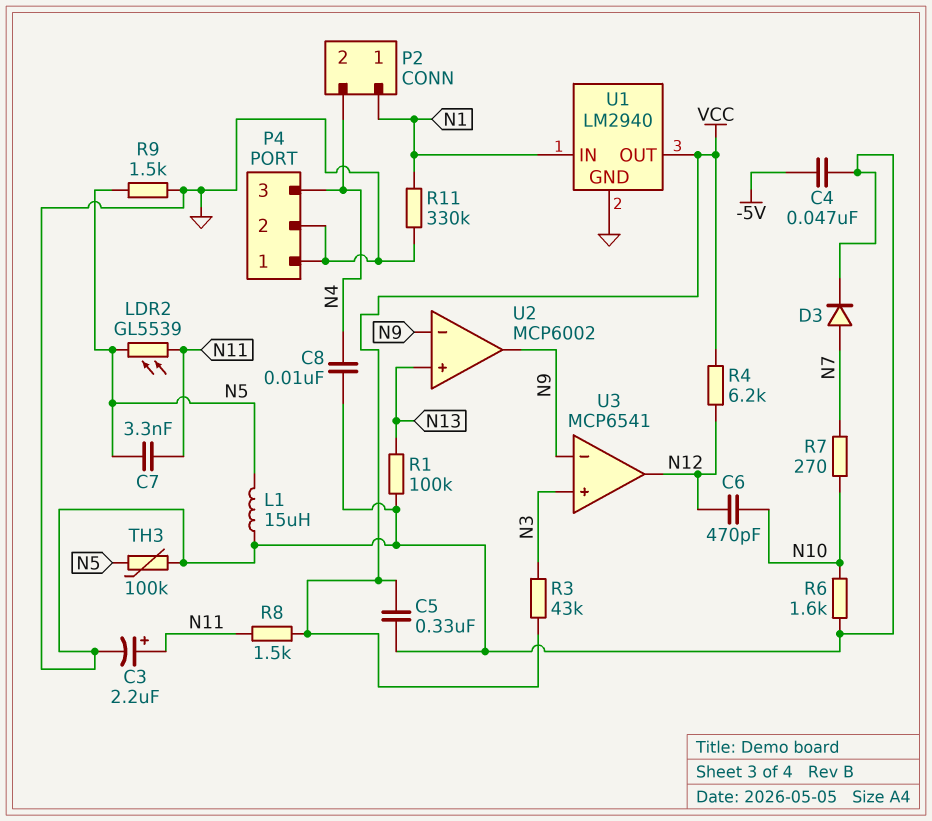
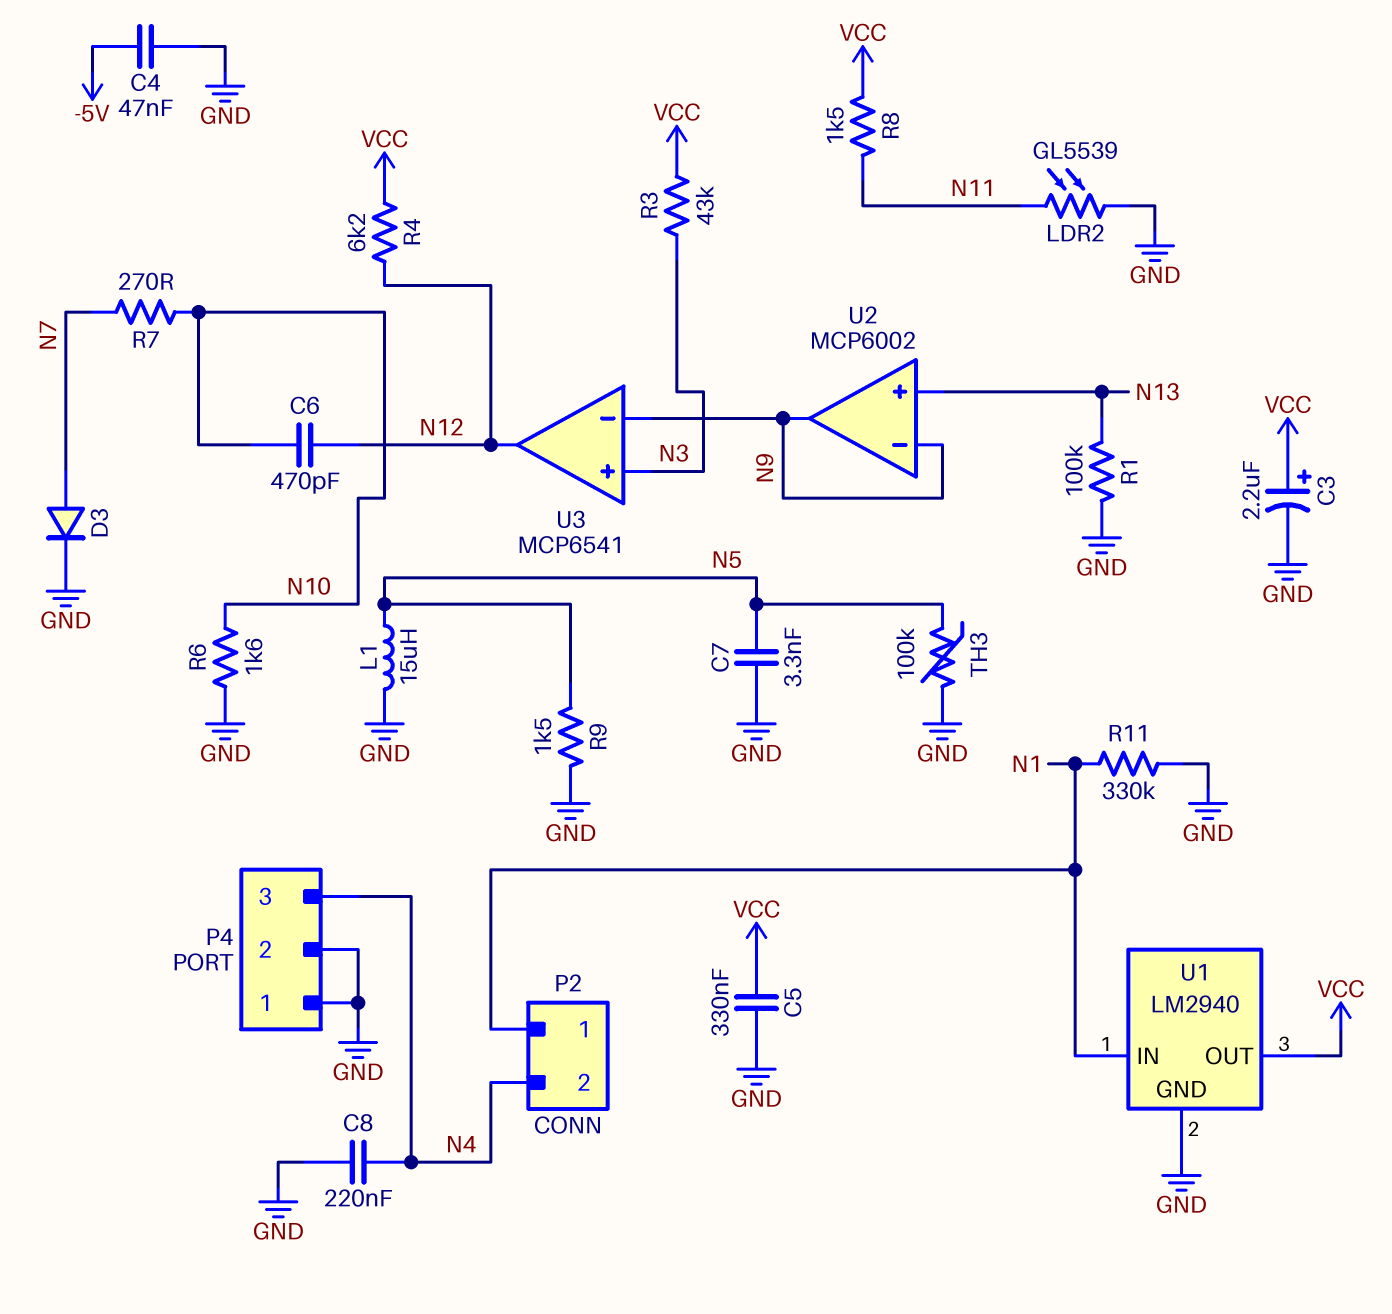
C3: 2.2uF (plus N11, minus GND) -> 2.2uF (plus VCC, minus GND)
C7: 3.3nF (N5, N11) -> 3.3nF (GND, N5)
C8: 10nF (GND, N4) -> 220nF (GND, N4)
LDR2: GL5539 (N5, N11) -> GL5539 (GND, N11)

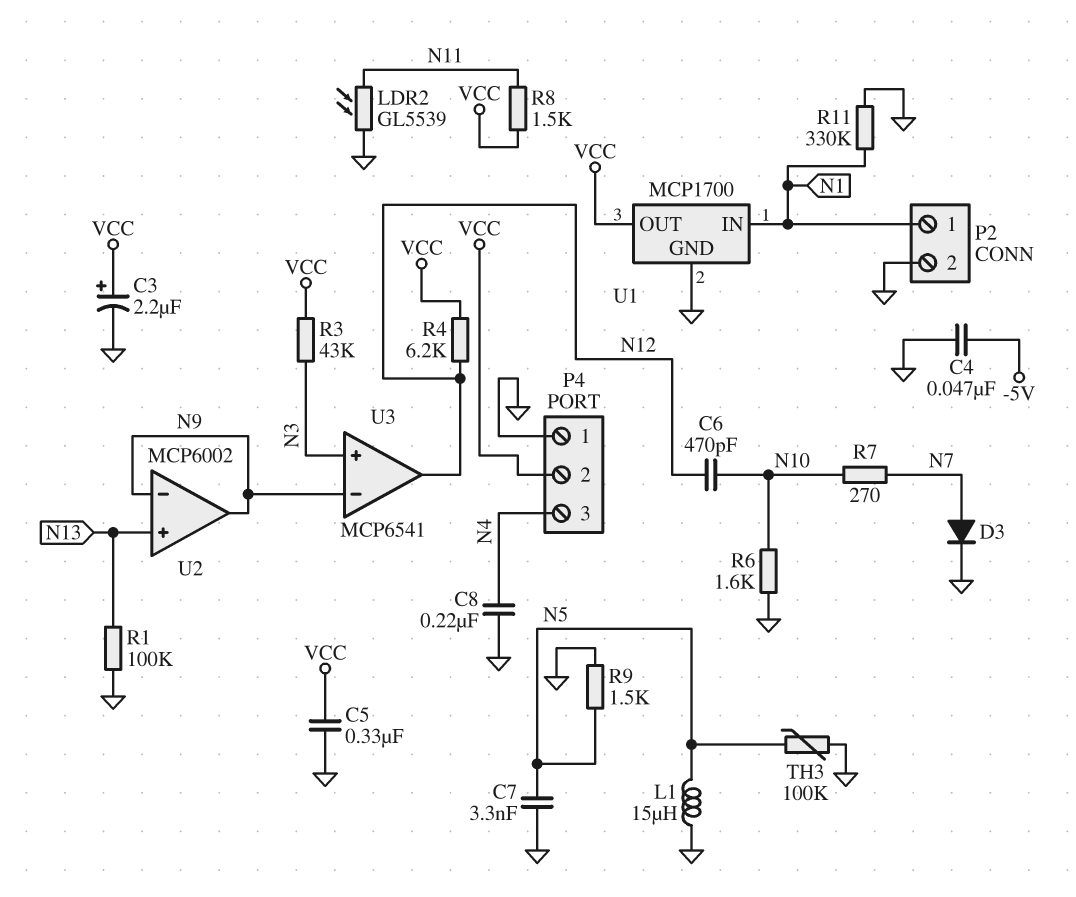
P2 pin 2: N4 -> GND
P4 pin 2: GND -> VCC
U1: LM2940 -> MCP1700

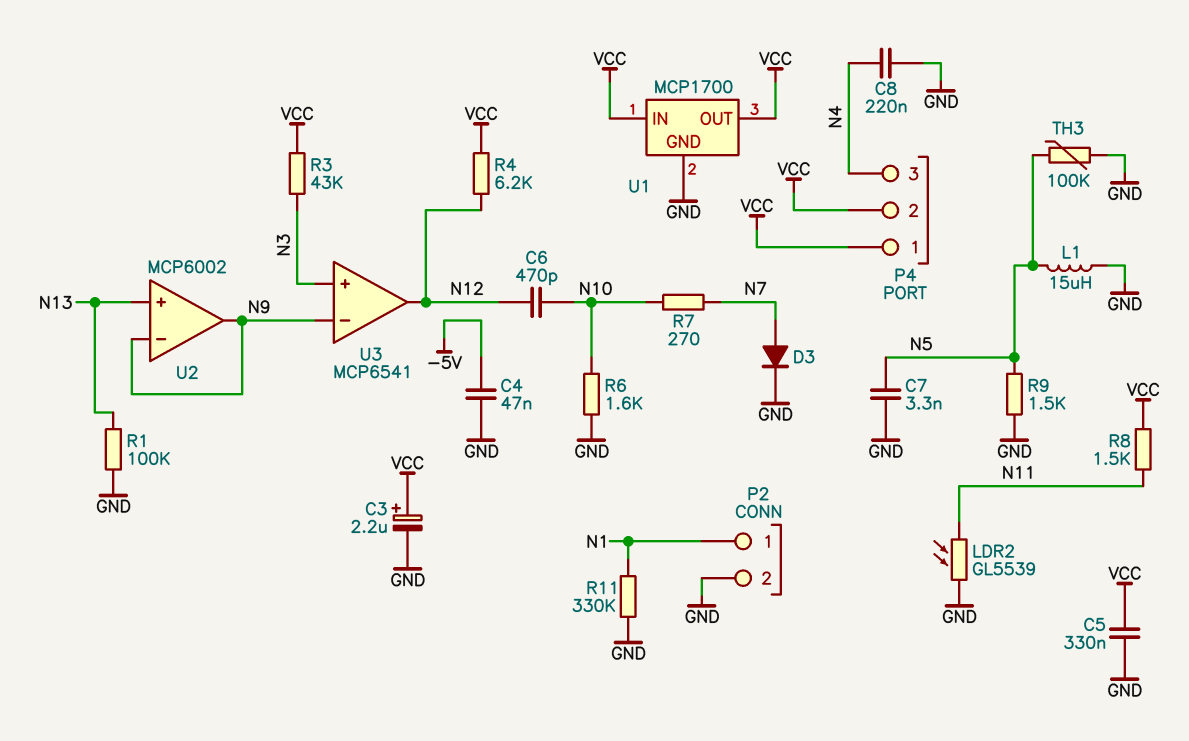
P4 pin 1: GND -> VCC
U1 pin IN: N1 -> VCC

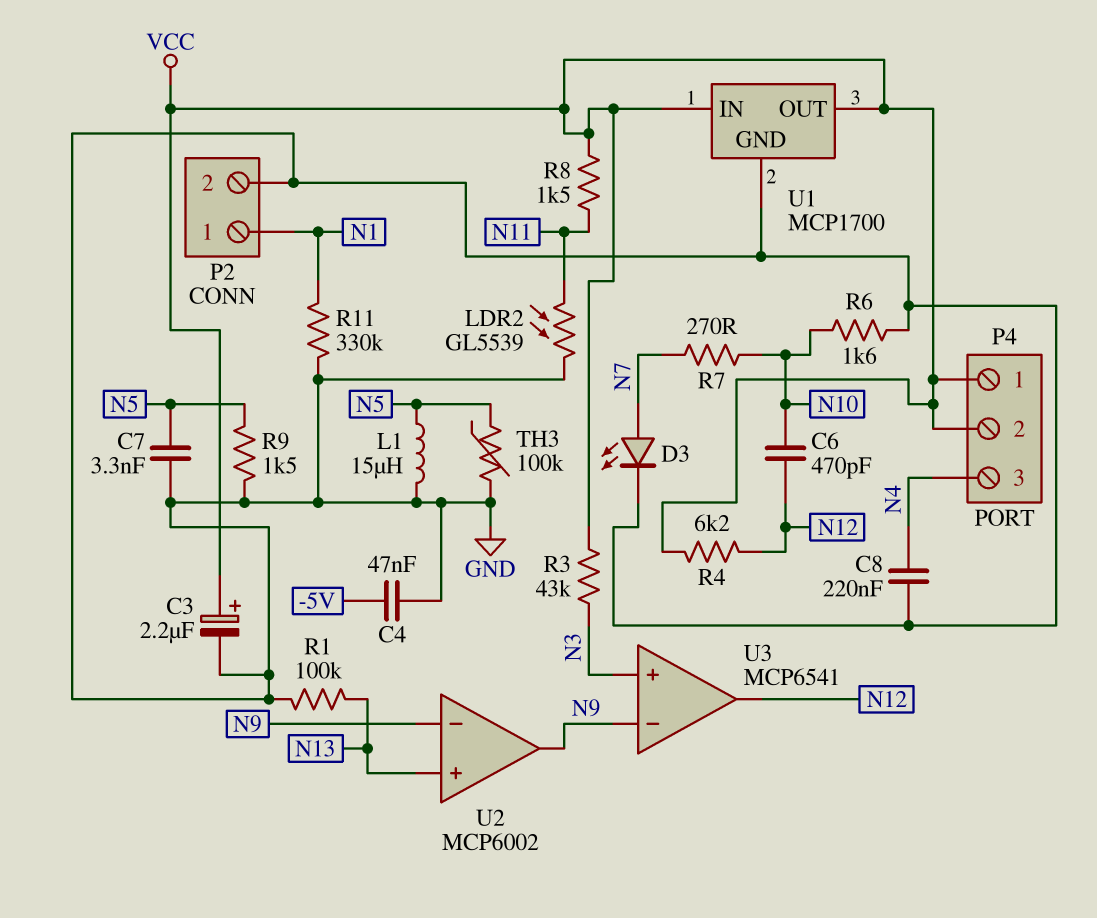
C5: 330nF (GND, VCC) -> none
D3: diode (A N7, K GND) -> LED (A N7, K GND)

